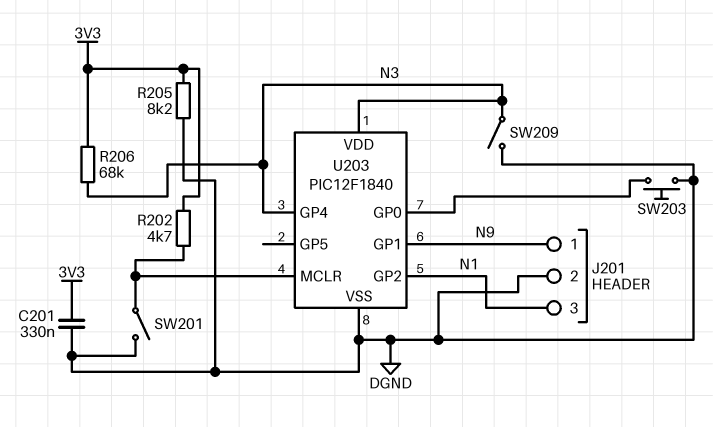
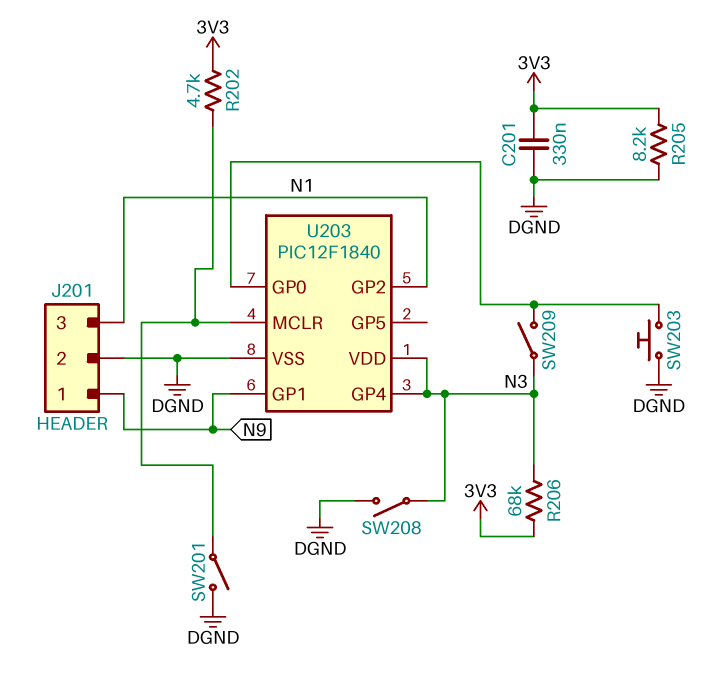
SW208: none -> switch (DGND, N3)
SW209: switch (DGND, N3) -> switch (N3, U203/GP0)

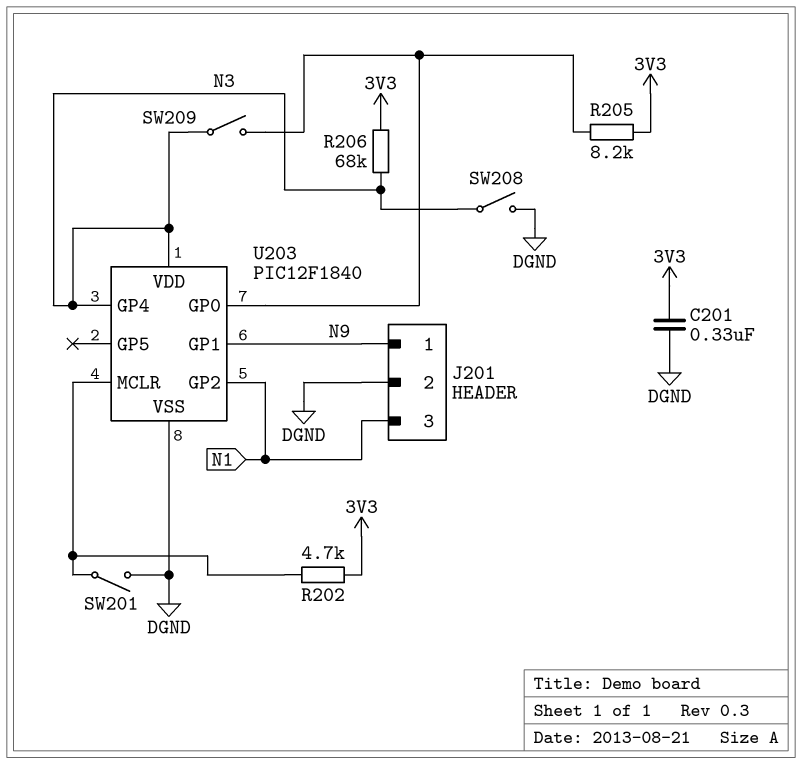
R205: 8.2k (3V3, DGND) -> 8.2k (3V3, U203/GP0)
SW203: button (DGND, U203/GP0) -> none

